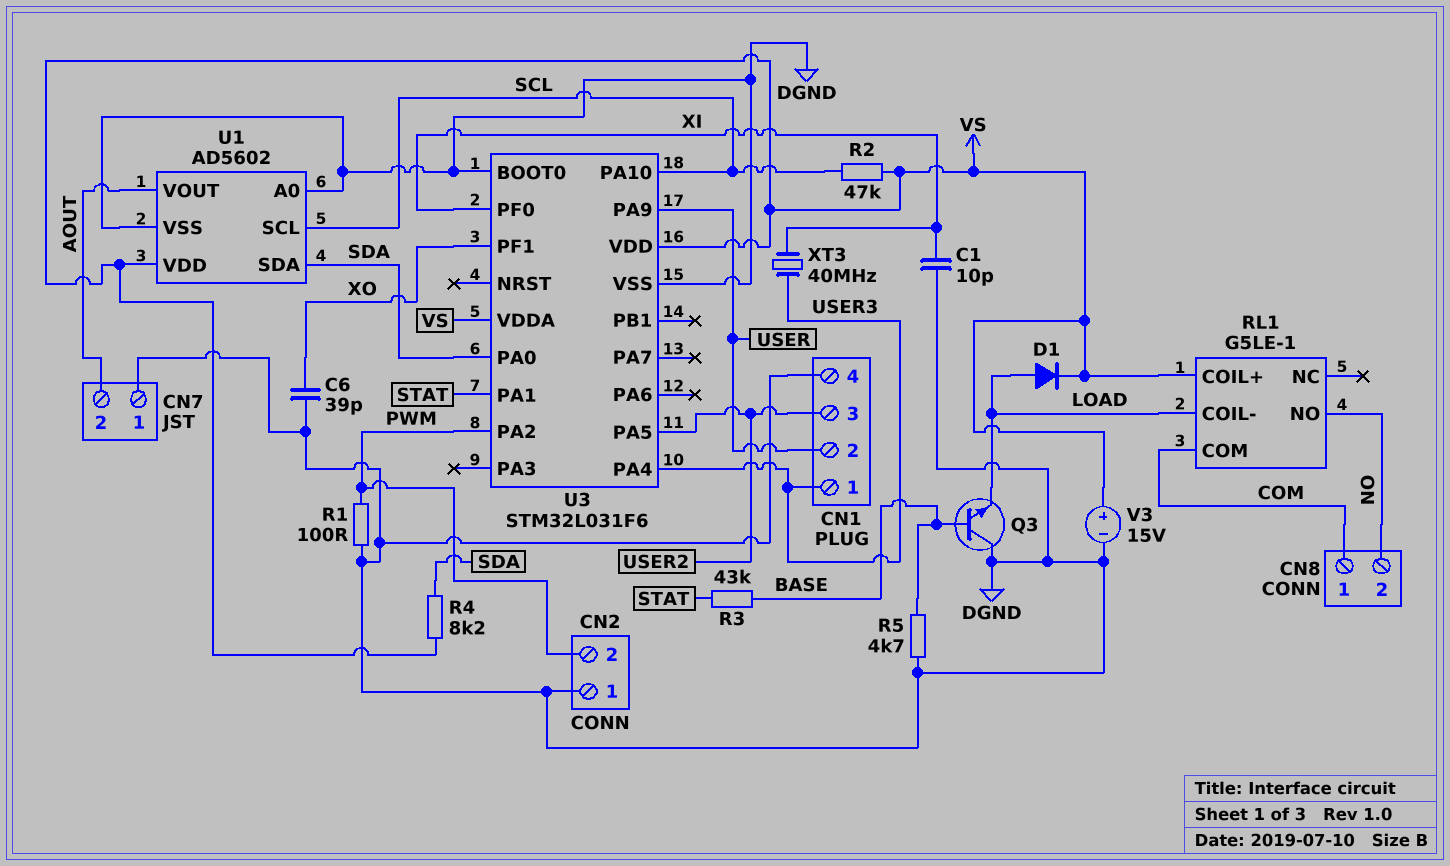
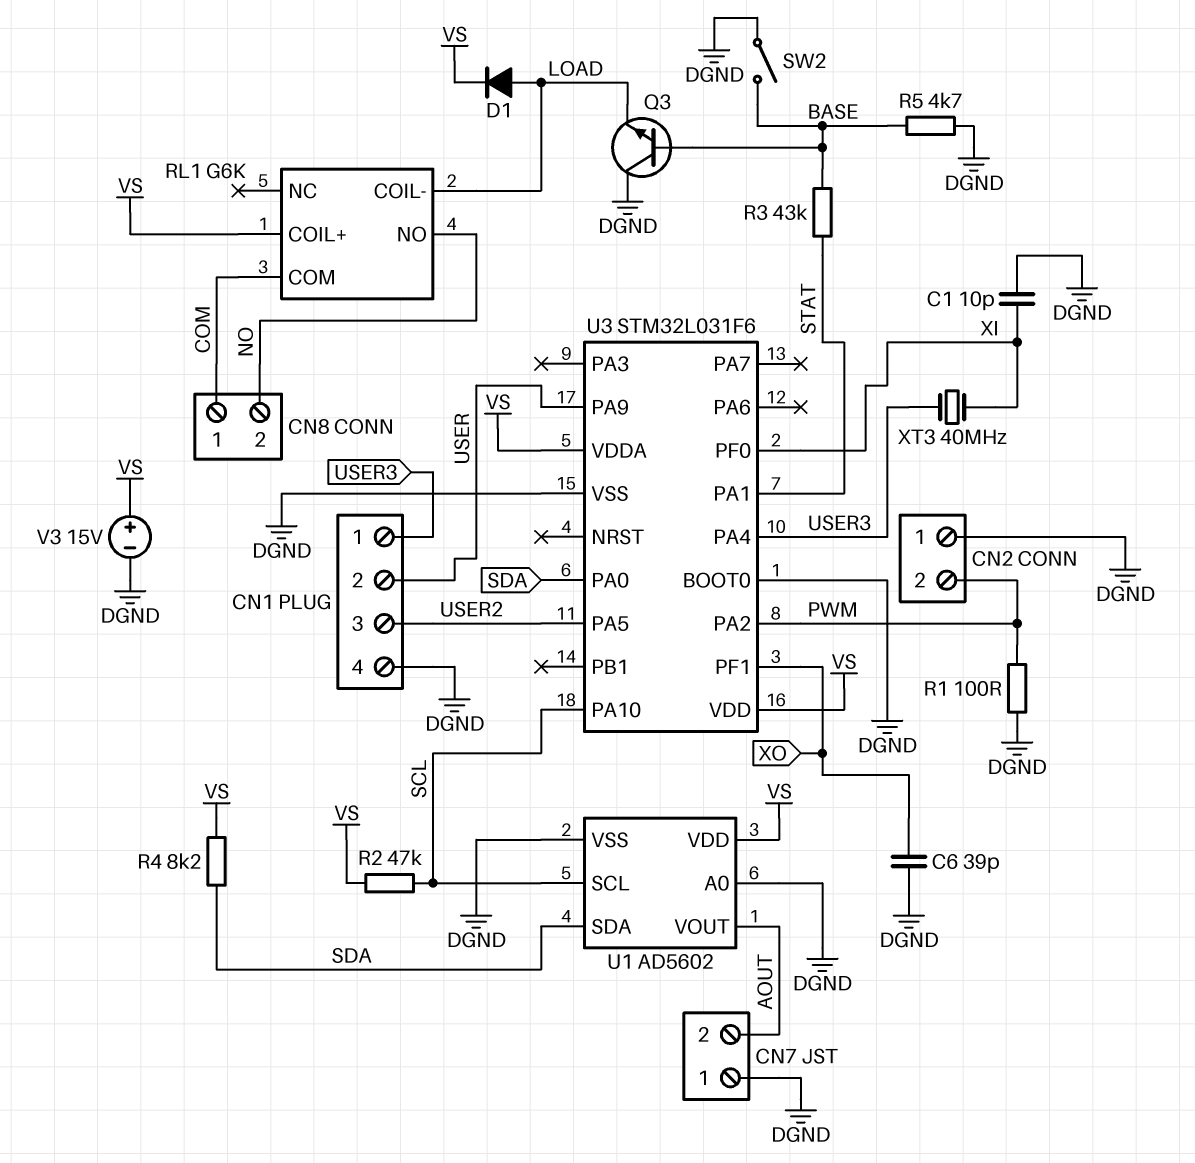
RL1: G5LE-1 -> G6K
SW2: none -> switch (BASE, DGND)

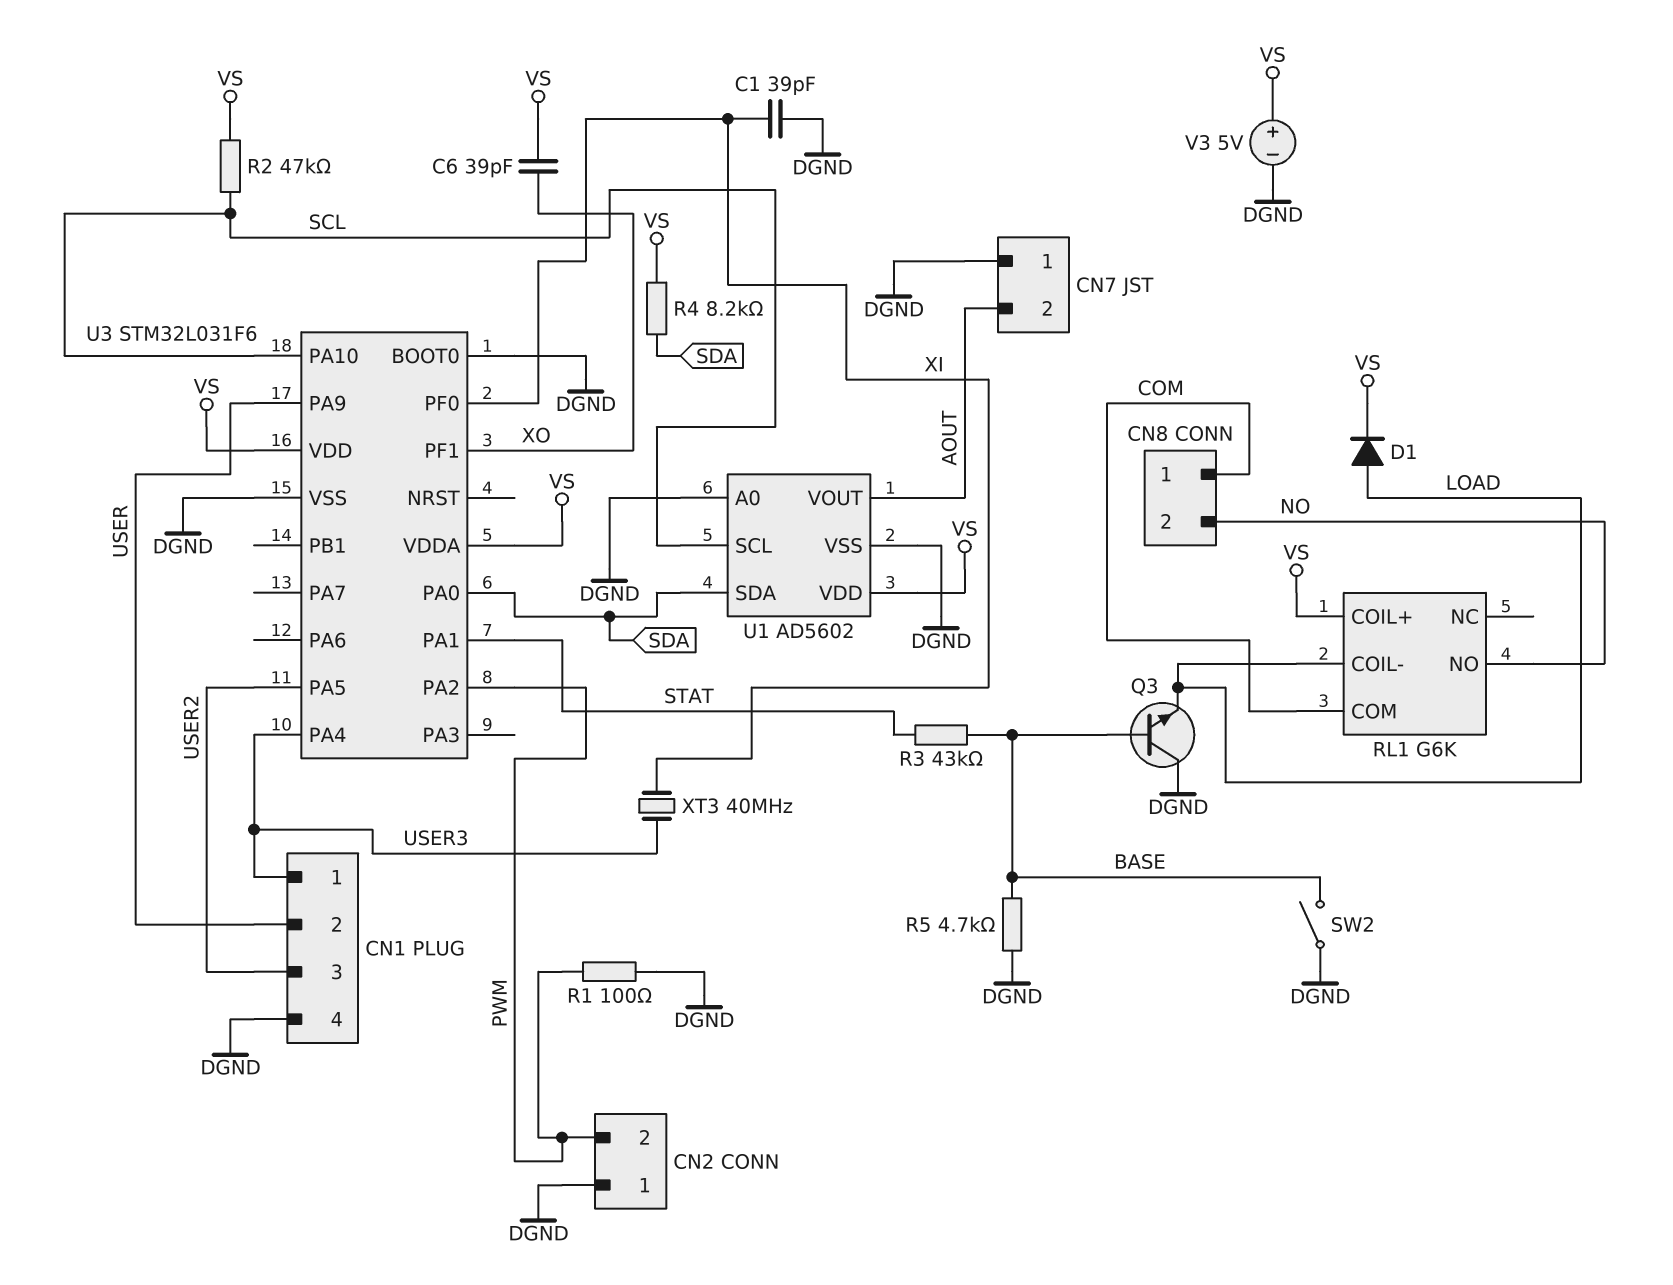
C1: 10pF (DGND, XI) -> 39pF (DGND, XI)
C6: 39pF (DGND, XO) -> 39pF (VS, XO)
V3: 15V (plus VS, minus DGND) -> 5V (plus VS, minus DGND)

